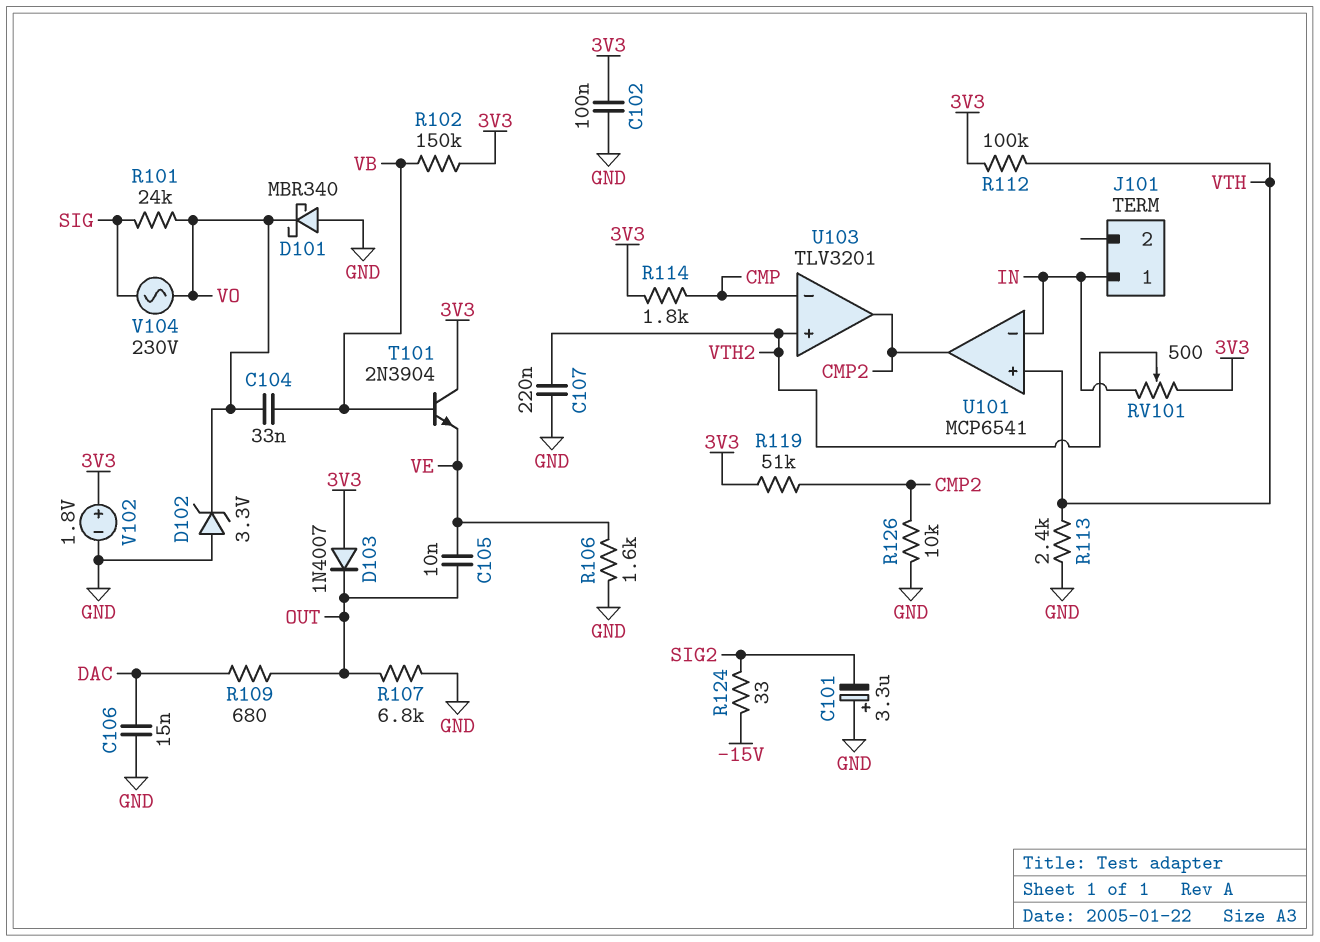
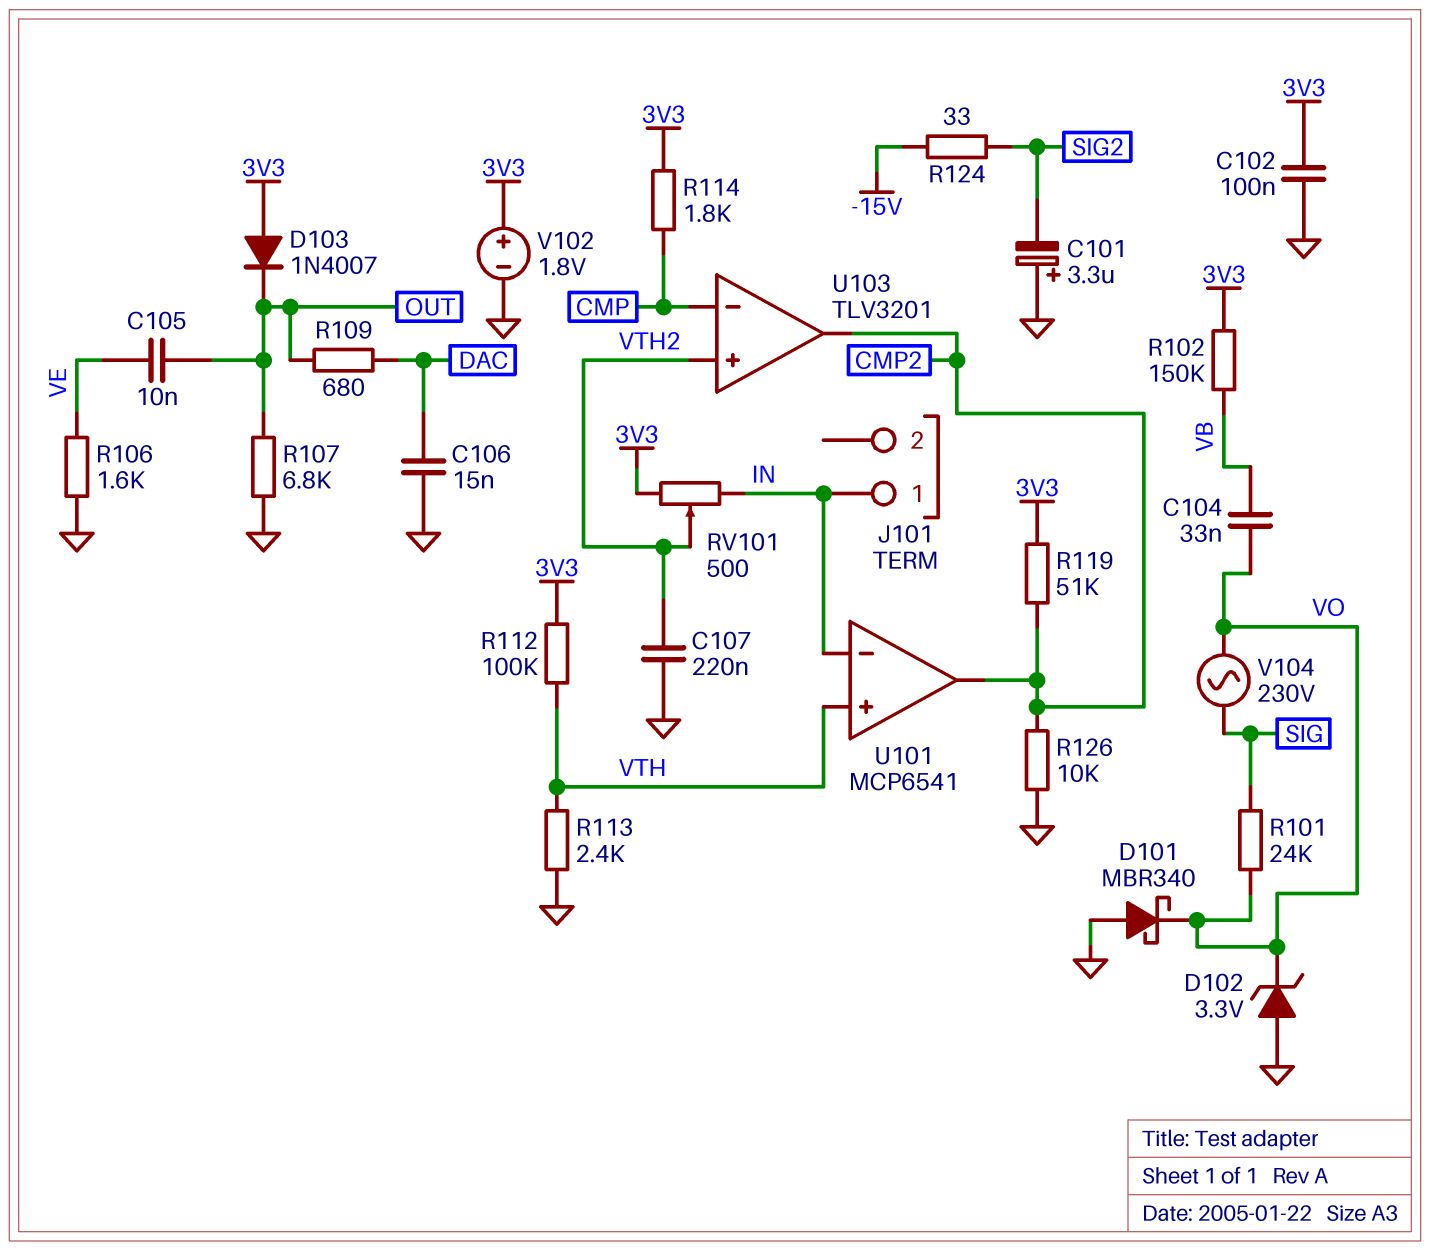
T101: NPN 2N3904 (B VB, C 3V3, E VE) -> none

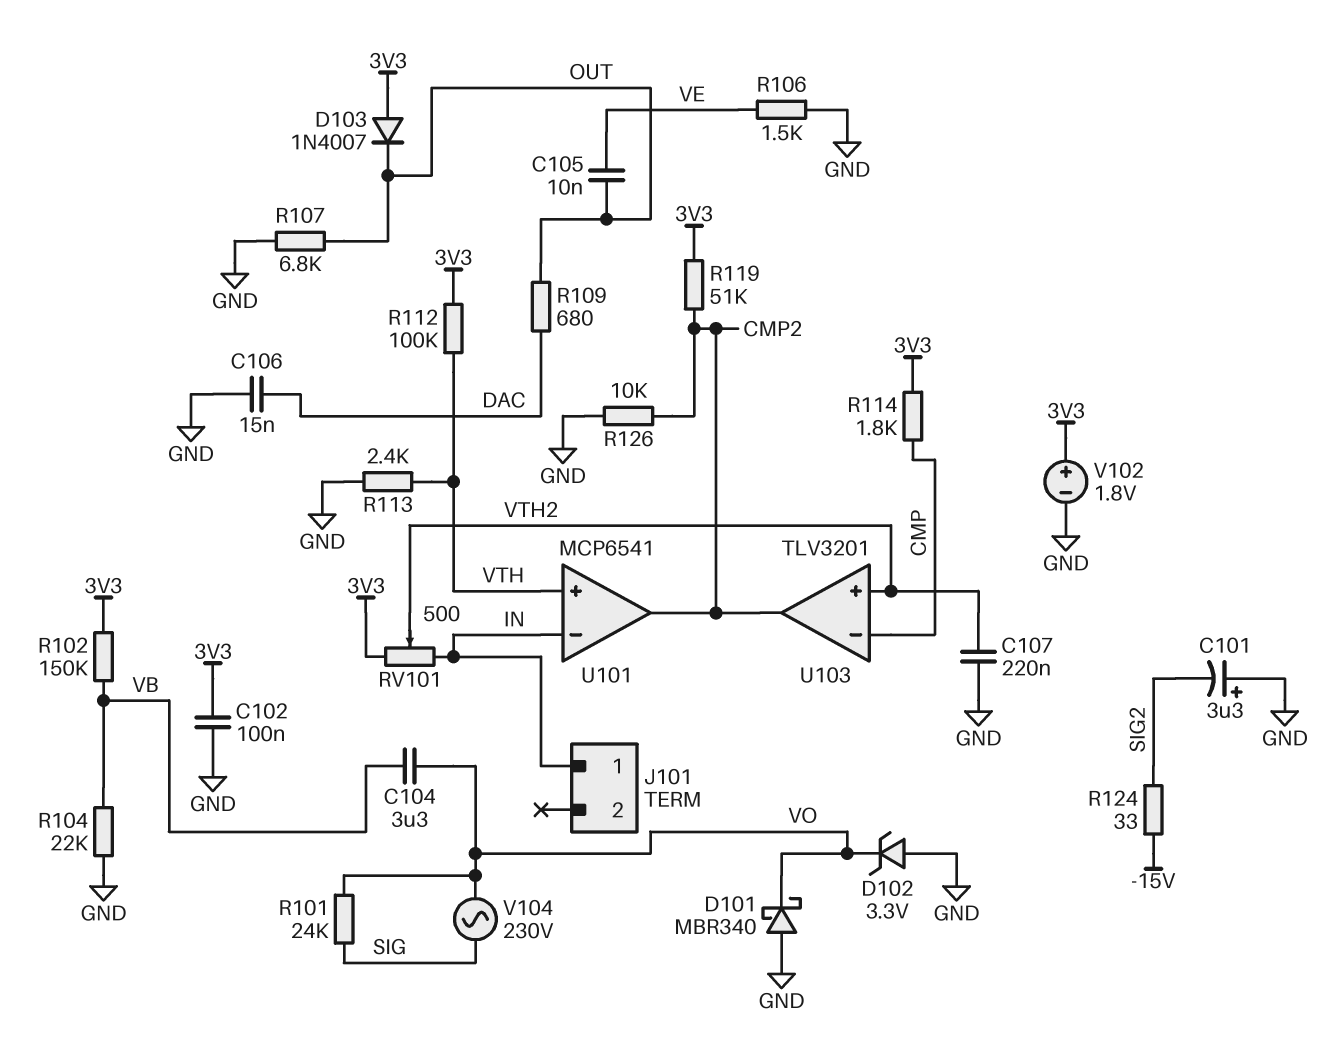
C104: 33nF (VB, VO) -> 3.3uF (VB, VO)
R104: none -> 22k (GND, VB)
R106: 1.6k (GND, VE) -> 1.5k (GND, VE)

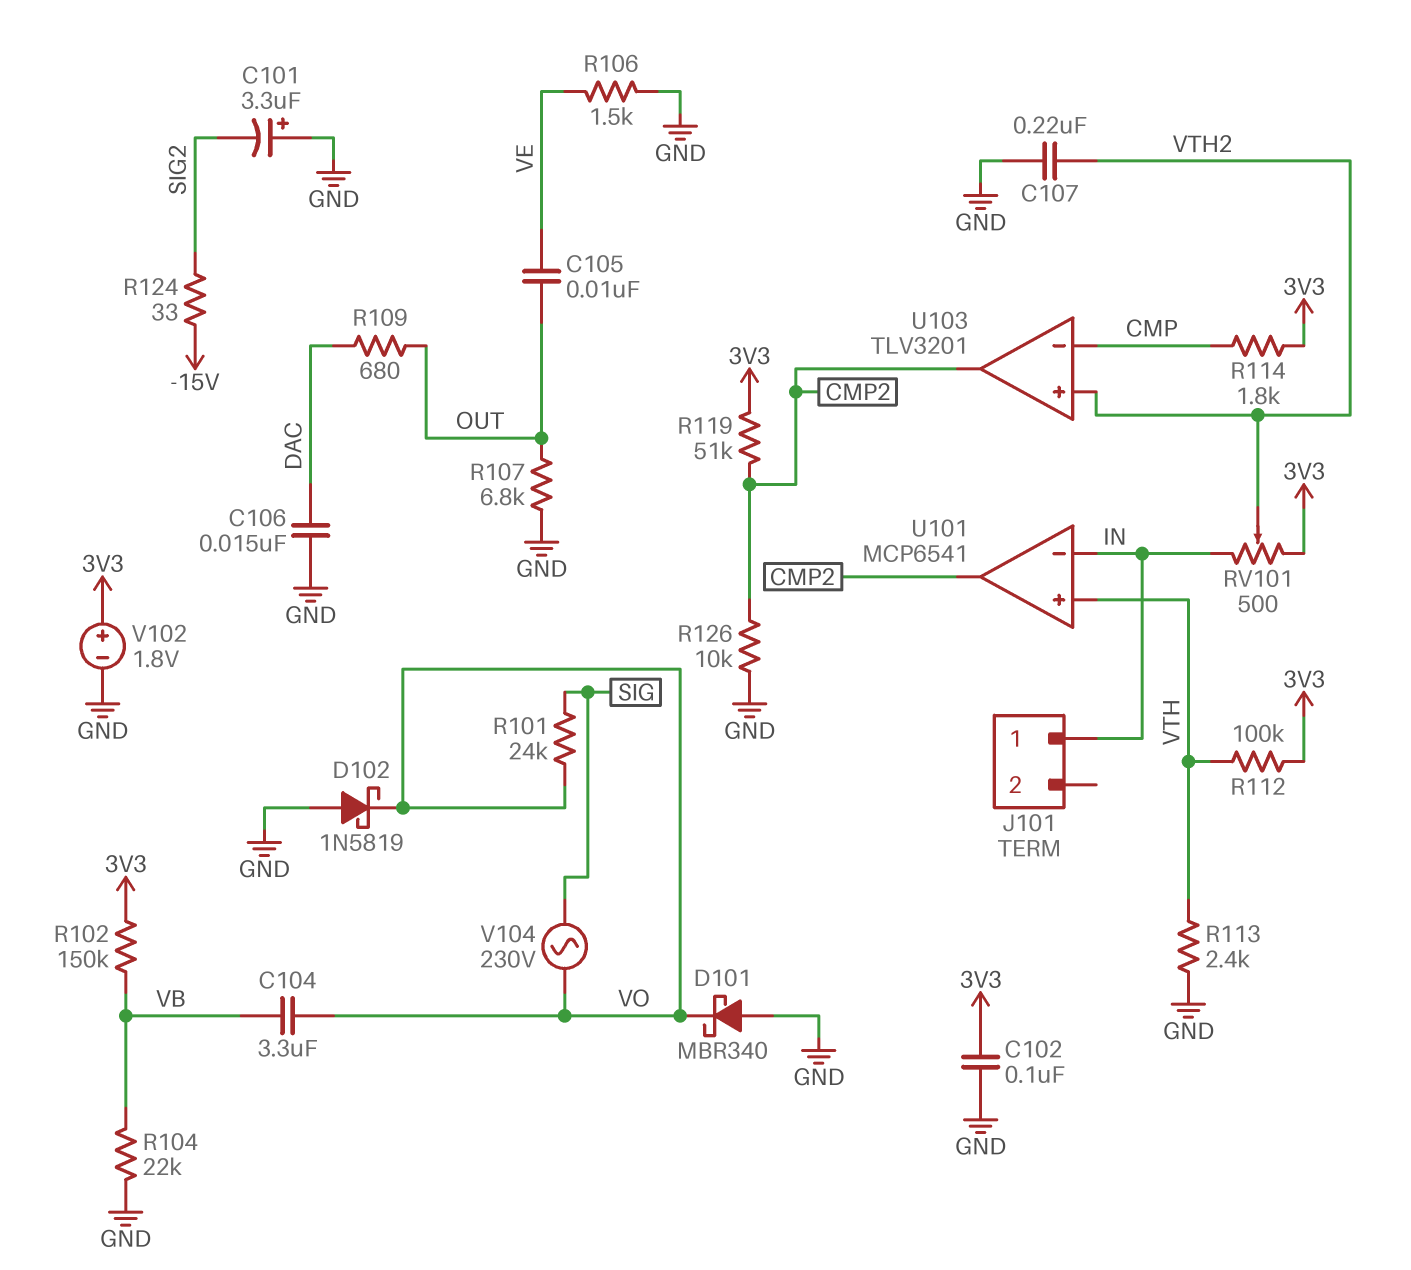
D102: zener 3.3V (A GND, K VO) -> schottky 1N5819 (A GND, K VO)
D103: diode 1N4007 (A 3V3, K OUT) -> none

